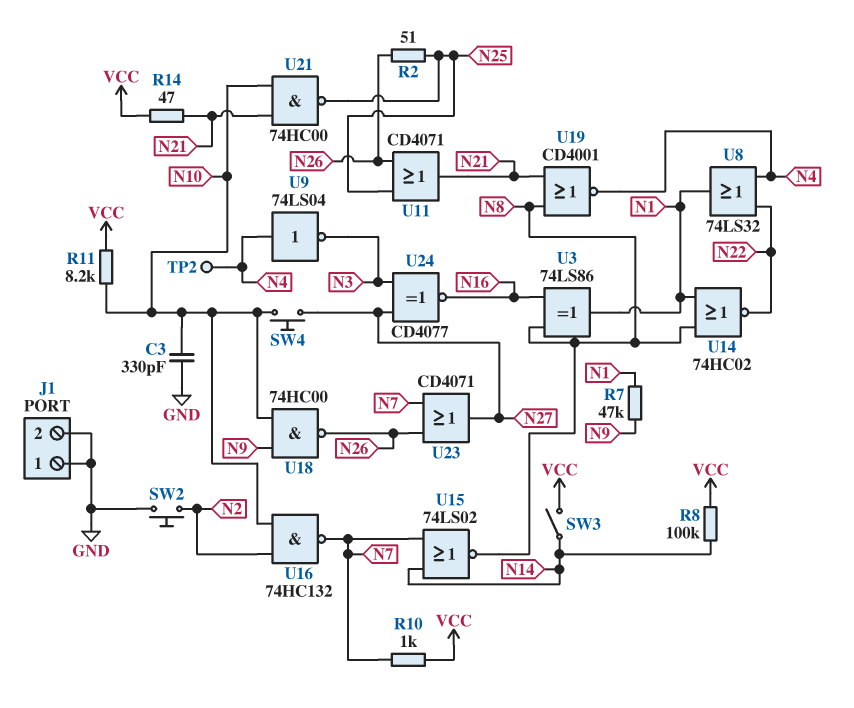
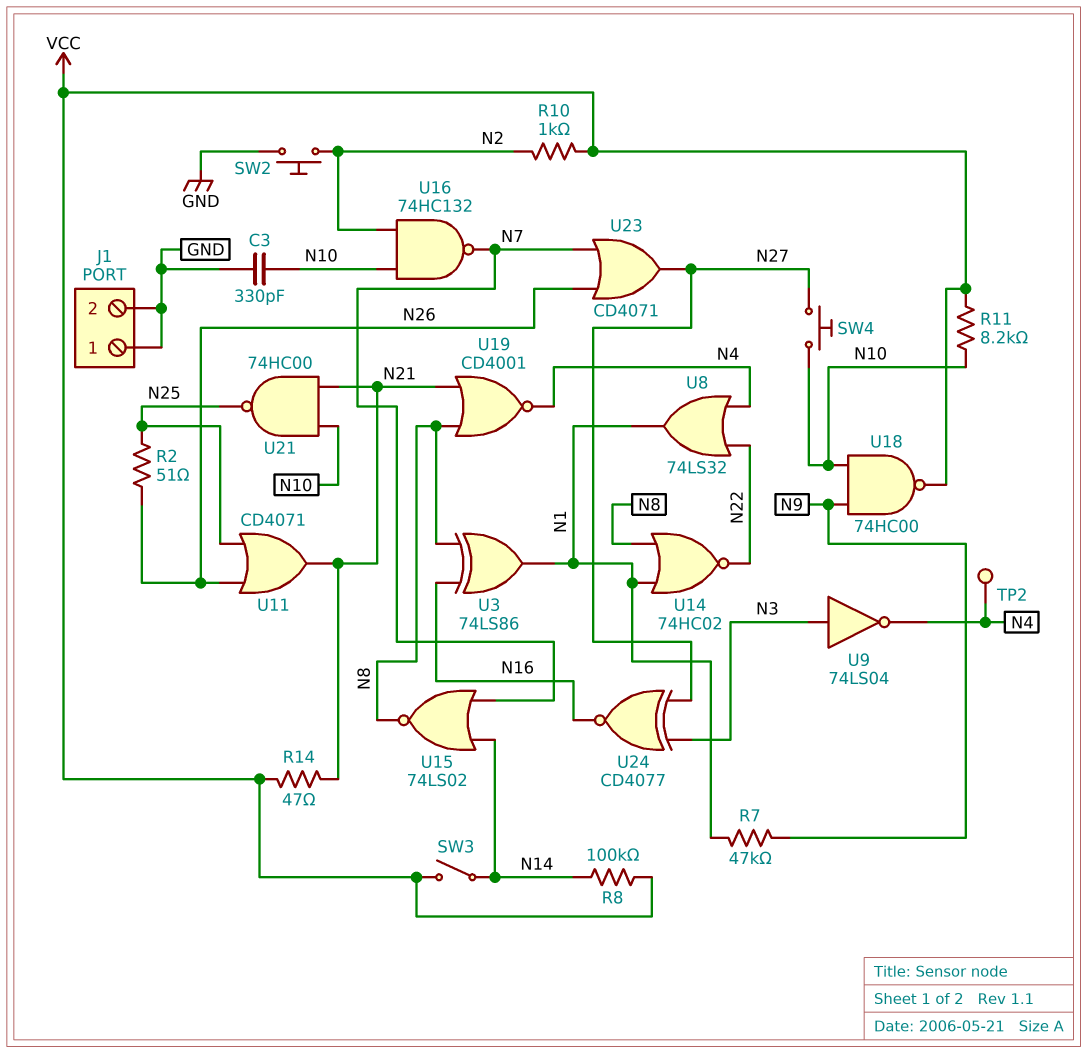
R10: 1k (N7, VCC) -> 1k (N2, VCC)
U9: NOT 74LS04 (in N4, out N3) -> NOT 74LS04 (in N3, out N4)
U18: NAND 74HC00 (in N9, in N10, out N26) -> NAND 74HC00 (in N9, in N10, out VCC)

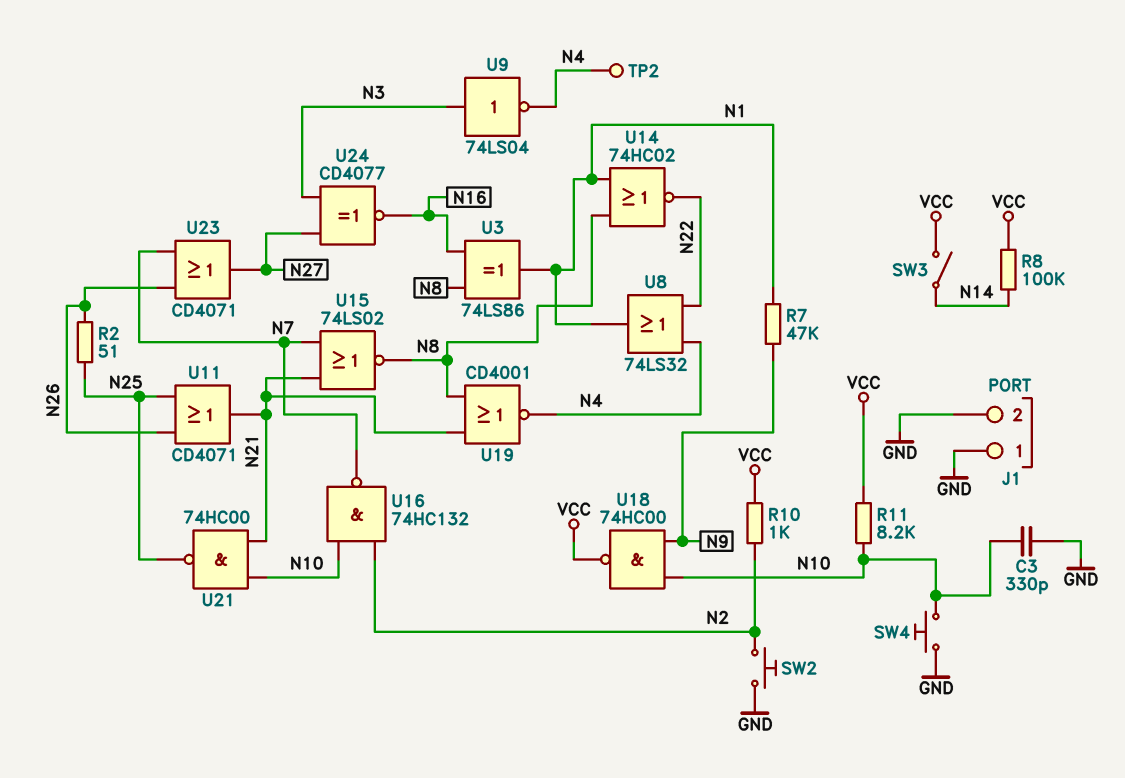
R14: 47 (N21, VCC) -> none
SW4: button (N10, N27) -> button (GND, N10)
U15: NOR 74LS02 (in N7, in N14, out N8) -> NOR 74LS02 (in N7, in N21, out N8)

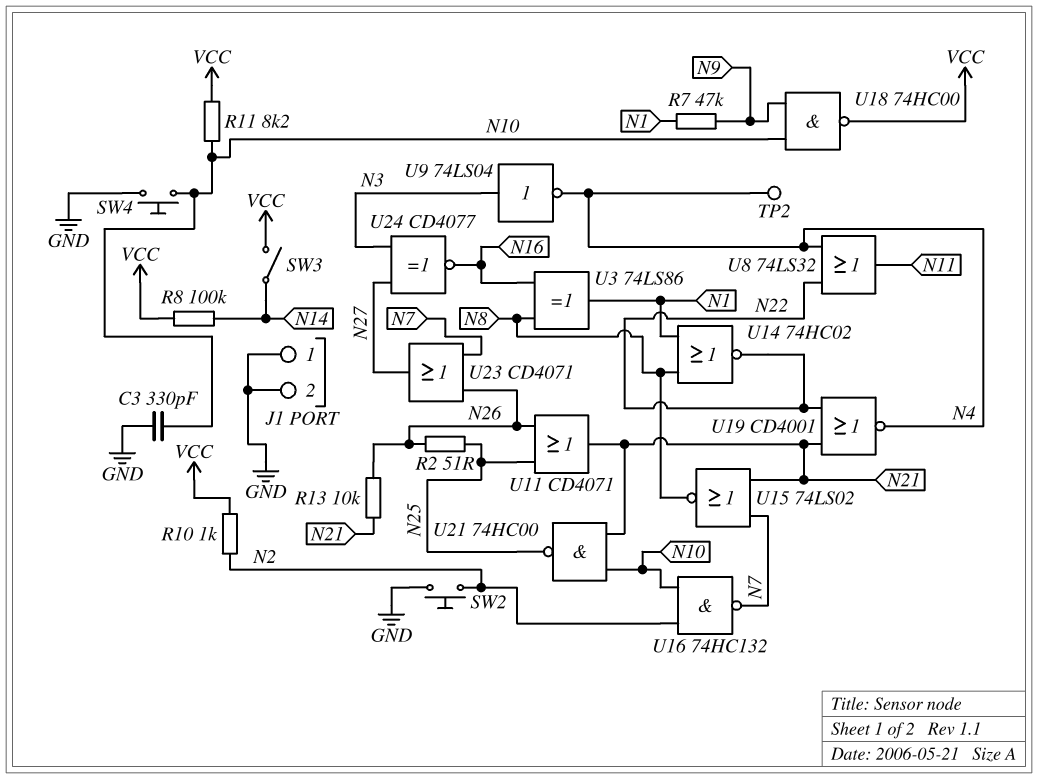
R13: none -> 10k (N21, N26)
U8: OR 74LS32 (in N4, in N22, out N1) -> OR 74LS32 (in N4, in N22, out N11)
U19: NOR CD4001 (in N8, in N21, out N4) -> NOR CD4001 (in N21, in N22, out N4)

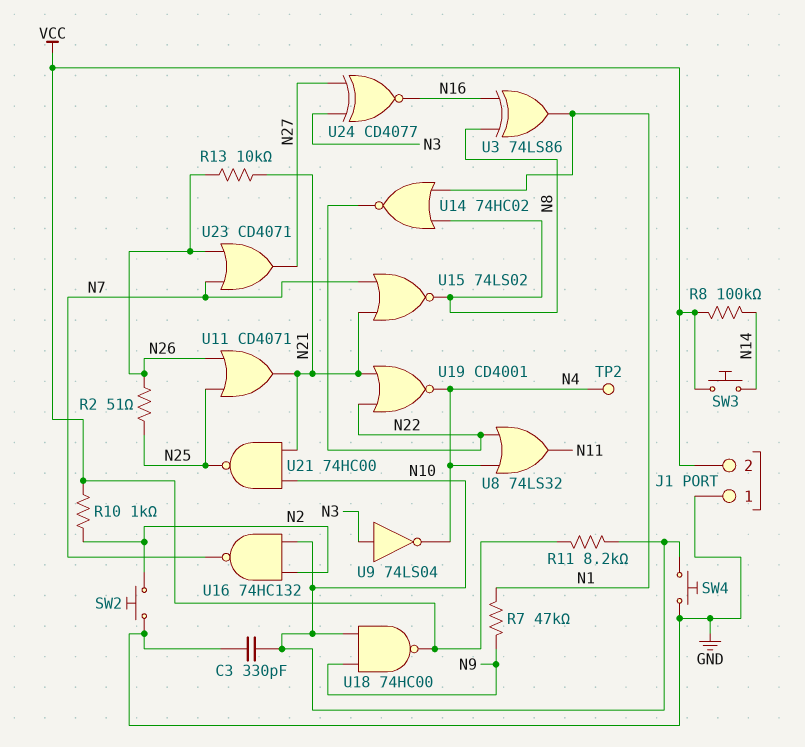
J1 pin 2: GND -> VCC
SW3: switch (N14, VCC) -> button (N14, VCC)

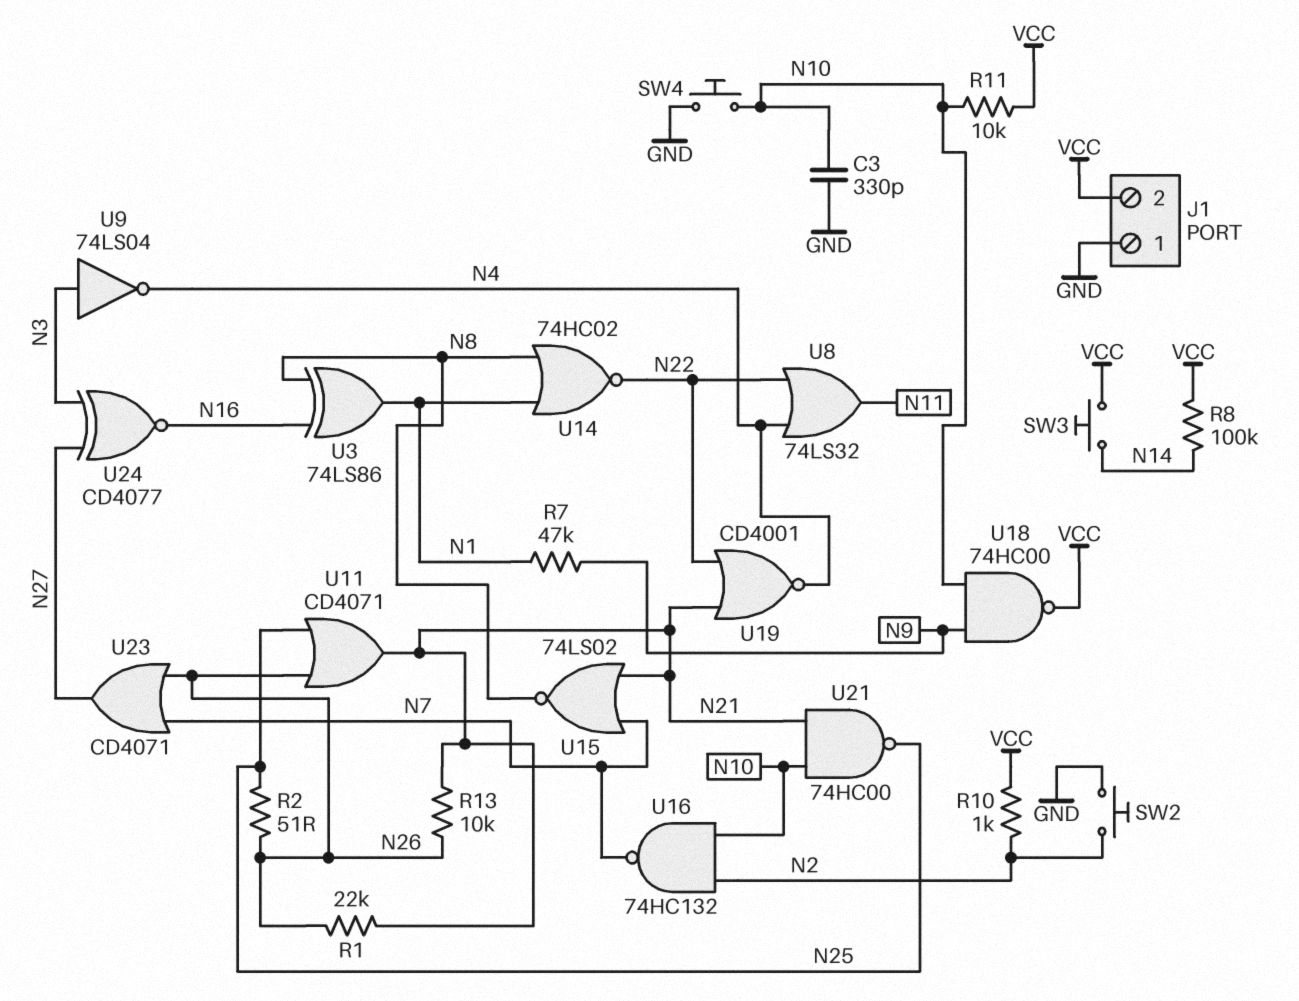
R1: none -> 22k (N21, N26)
R11: 8.2k (N10, VCC) -> 10k (N10, VCC)
TP2: test point (N4) -> none

